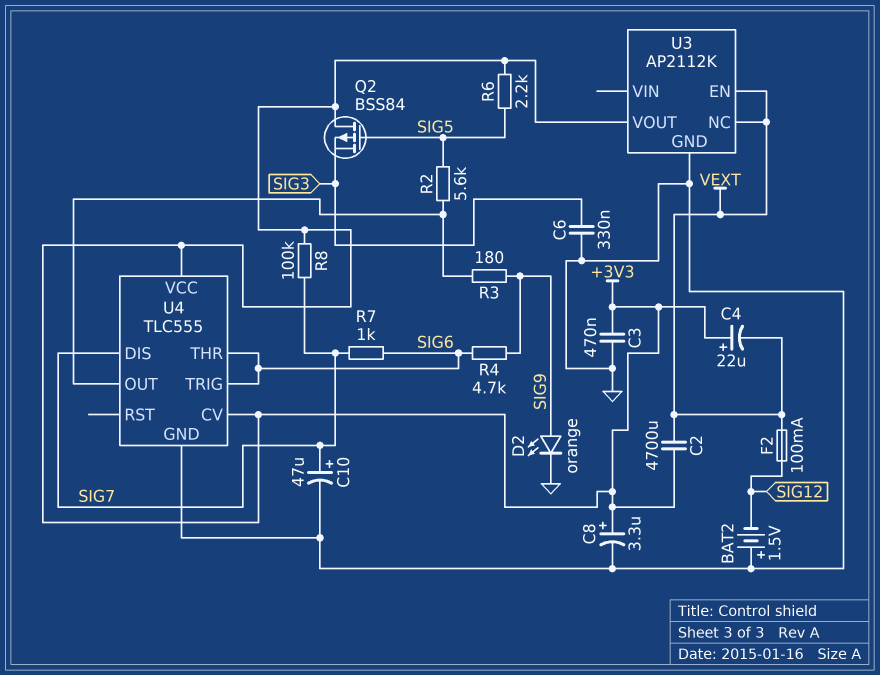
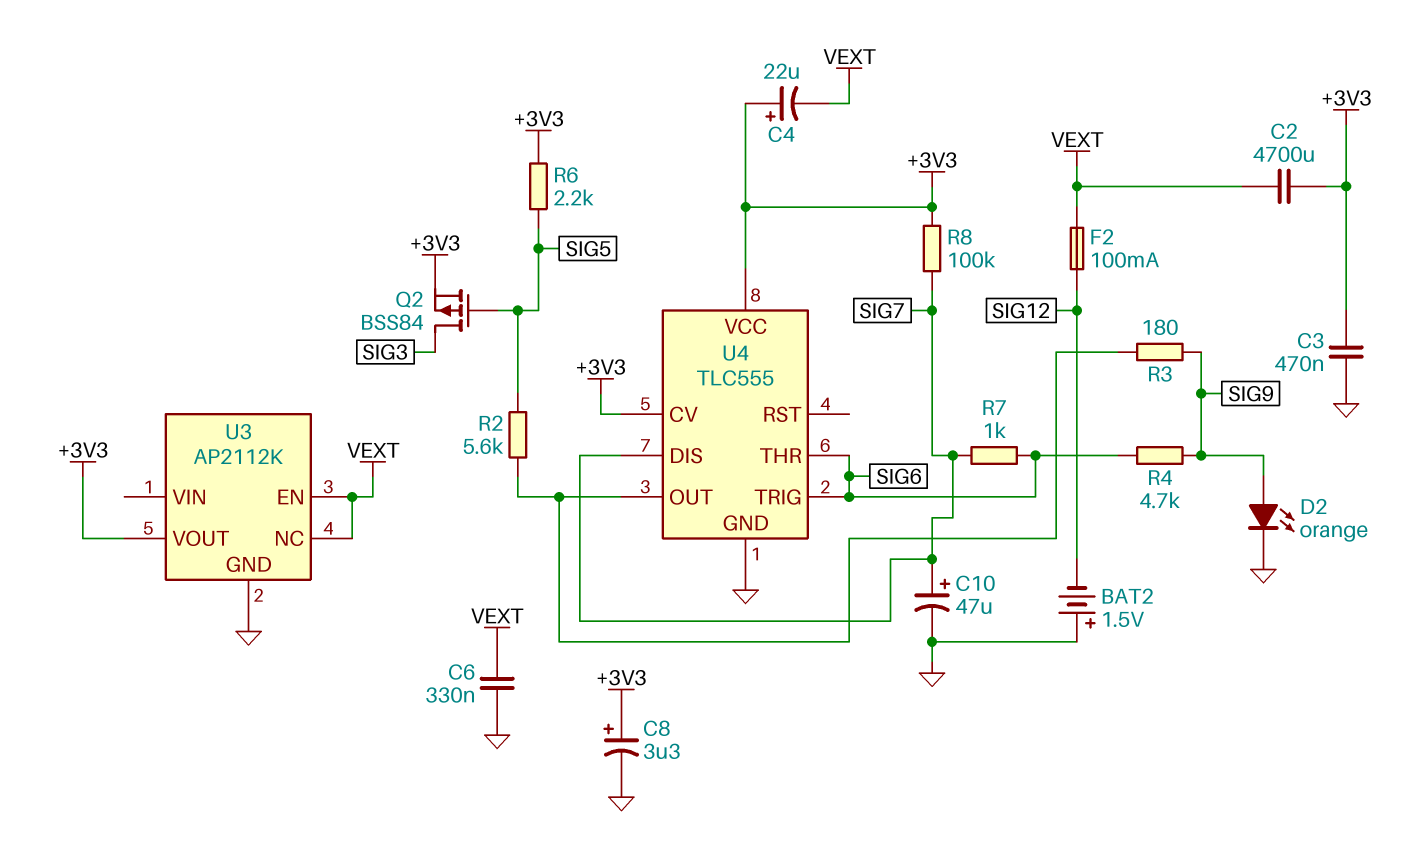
C6: 330nF (GND, SIG3) -> 330nF (GND, VEXT)
Q2: PMOS BSS84 (G SIG5, D +3V3, S SIG3) -> PMOS BSS84 (G SIG5, D SIG3, S +3V3)

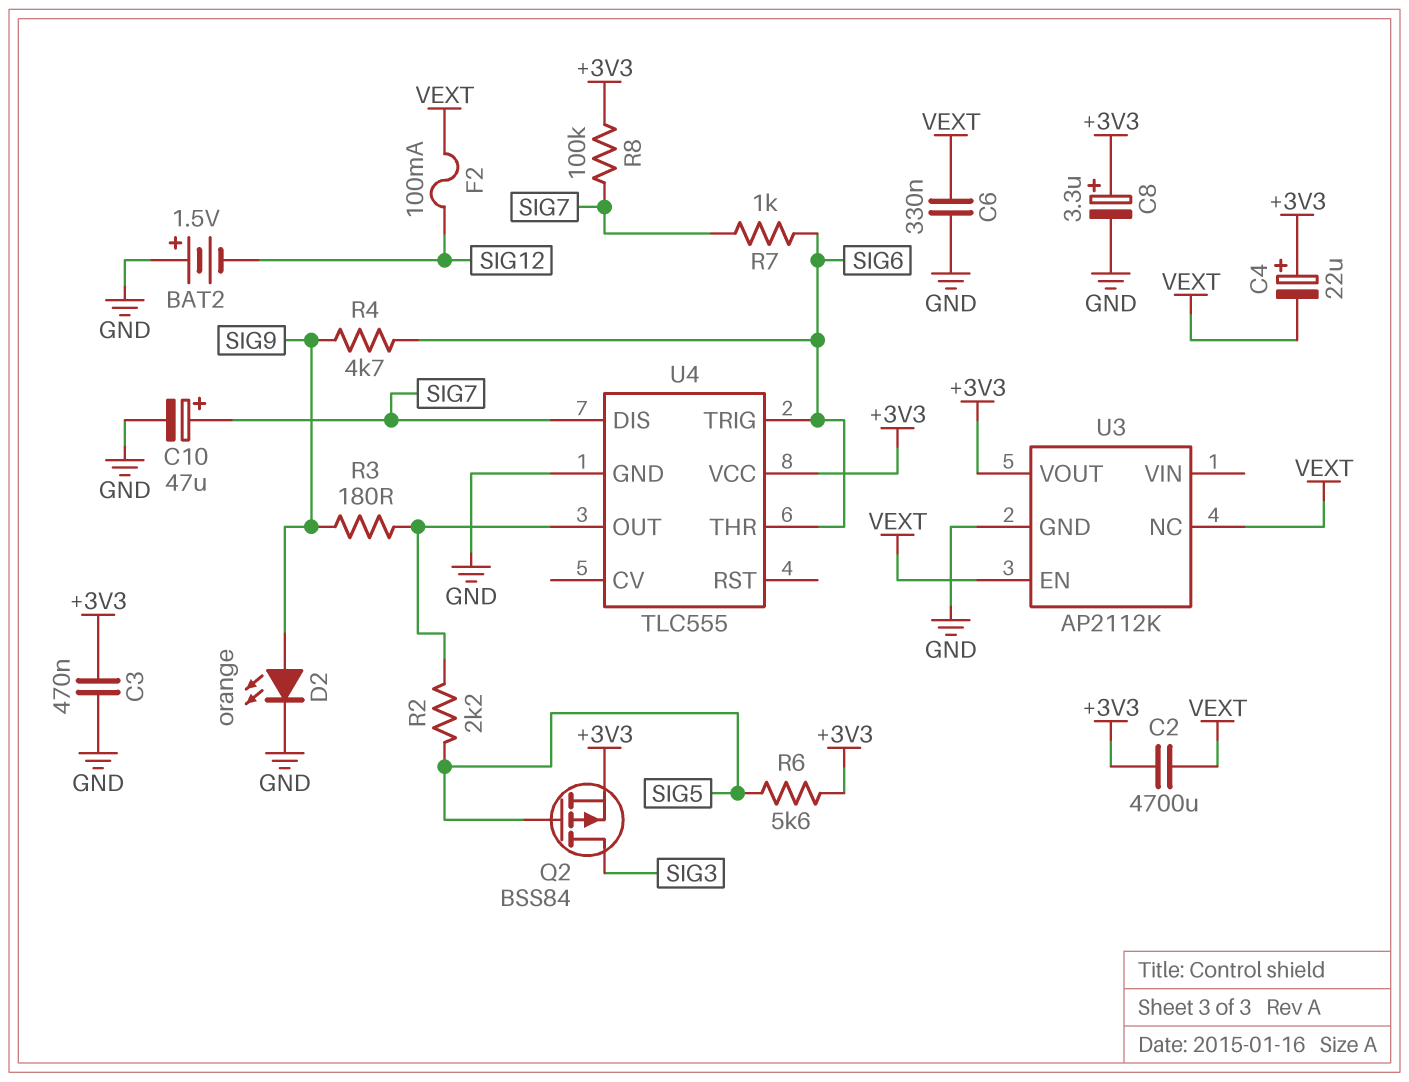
R2: 5.6k (SIG5, U4/OUT) -> 2.2k (SIG5, U4/OUT)
R6: 2.2k (+3V3, SIG5) -> 5.6k (+3V3, SIG5)
U4 pin CV: +3V3 -> none

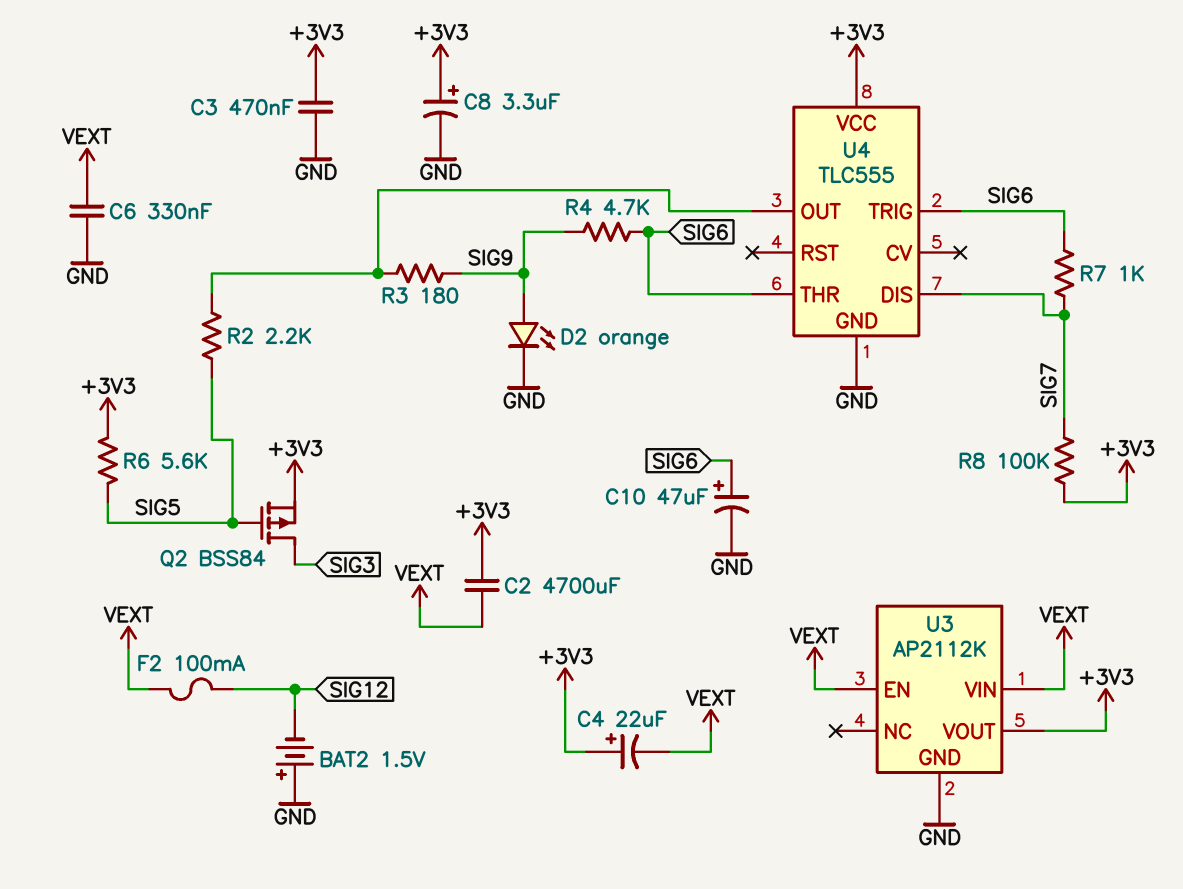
C10: 47uF (plus SIG7, minus GND) -> 47uF (plus SIG6, minus GND)
U3 pin NC: VEXT -> none
U3 pin VIN: none -> VEXT

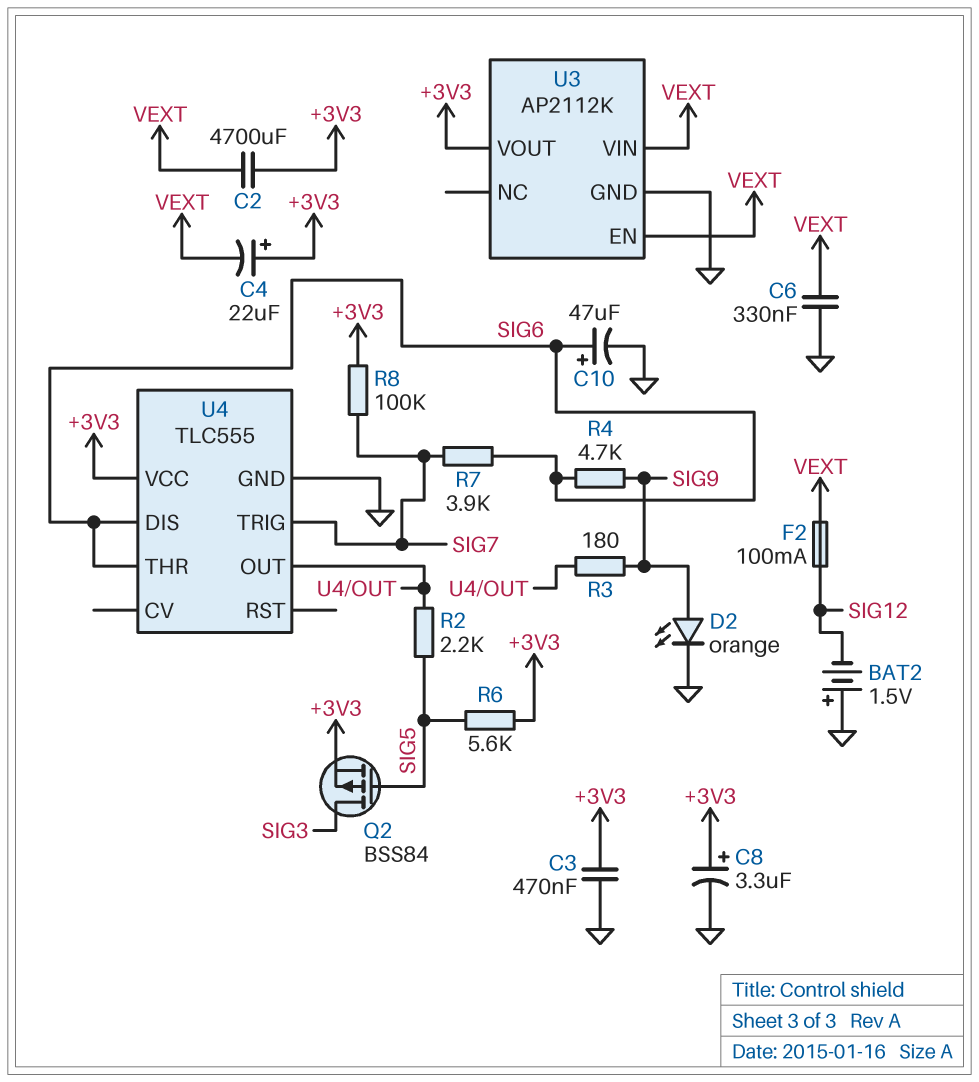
R7: 1k (SIG6, SIG7) -> 3.9k (SIG6, SIG7)
U4 pin DIS: SIG7 -> SIG6
U4 pin TRIG: SIG6 -> SIG7

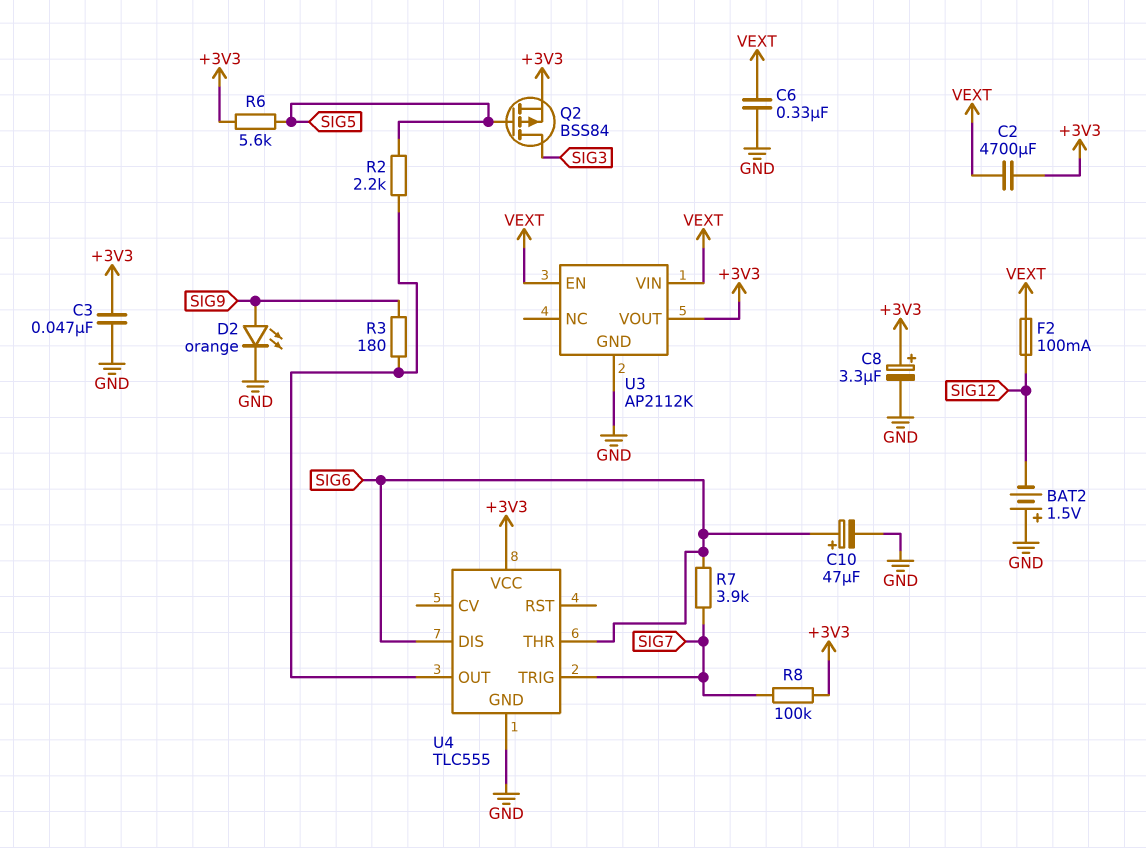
C3: 470nF (+3V3, GND) -> 47nF (+3V3, GND)
C4: 22uF (plus +3V3, minus VEXT) -> none
R4: 4.7k (SIG6, SIG9) -> none

